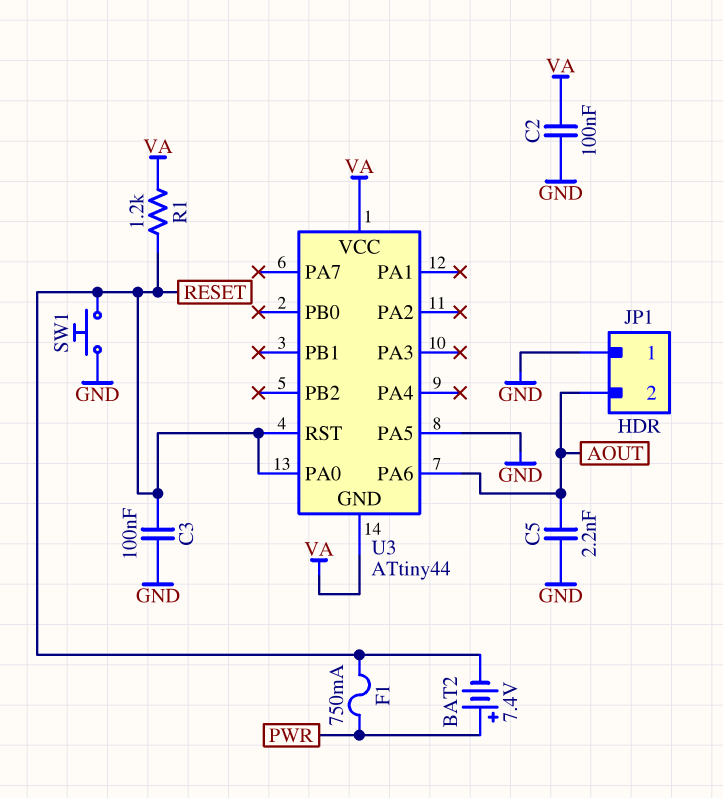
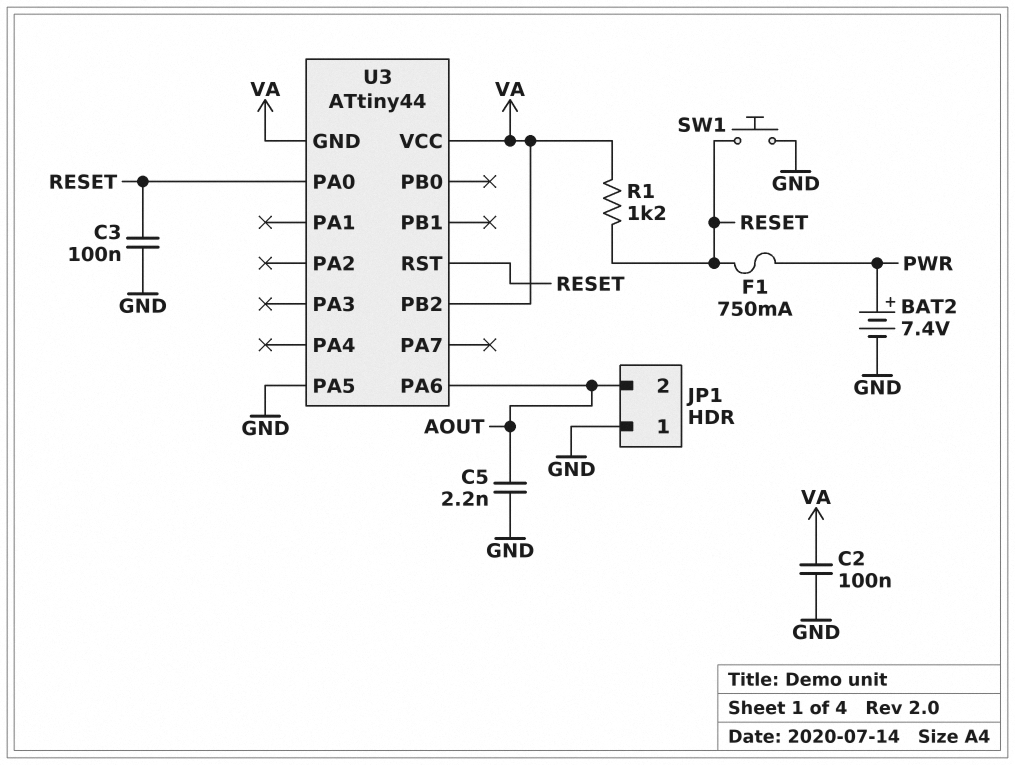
BAT2: 7.4V (plus PWR, minus RESET) -> 7.4V (plus PWR, minus GND)
U3 pin PB2: none -> VA

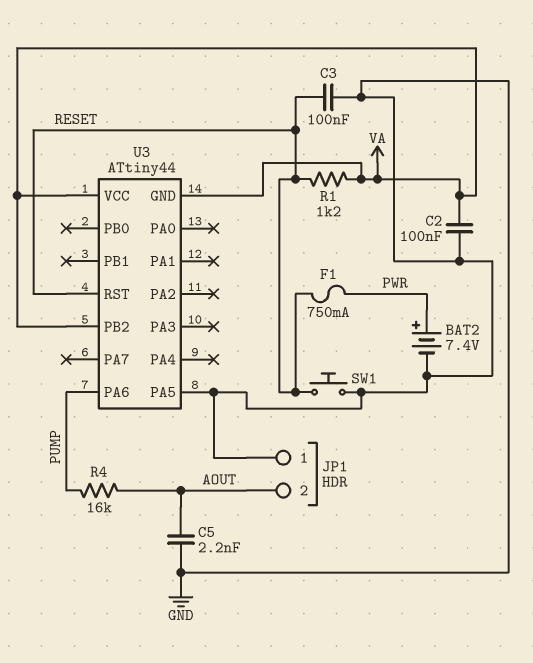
R4: none -> 16k (AOUT, PUMP)
U3 pin PA0: RESET -> none
U3 pin PA6: AOUT -> PUMP

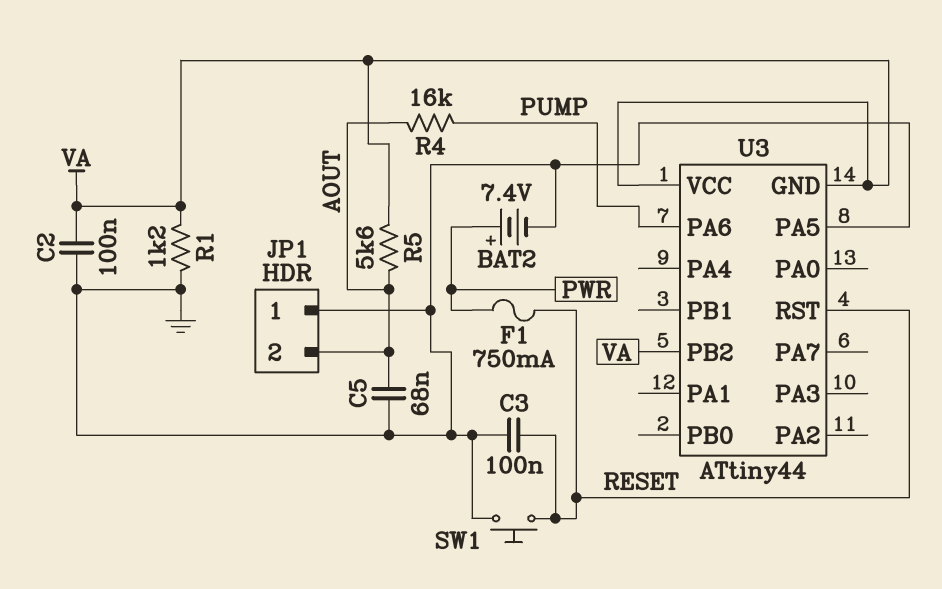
C5: 2.2nF (AOUT, GND) -> 68nF (AOUT, GND)
R1: 1.2k (RESET, VA) -> 1.2k (GND, VA)
R5: none -> 5.6k (AOUT, VA)

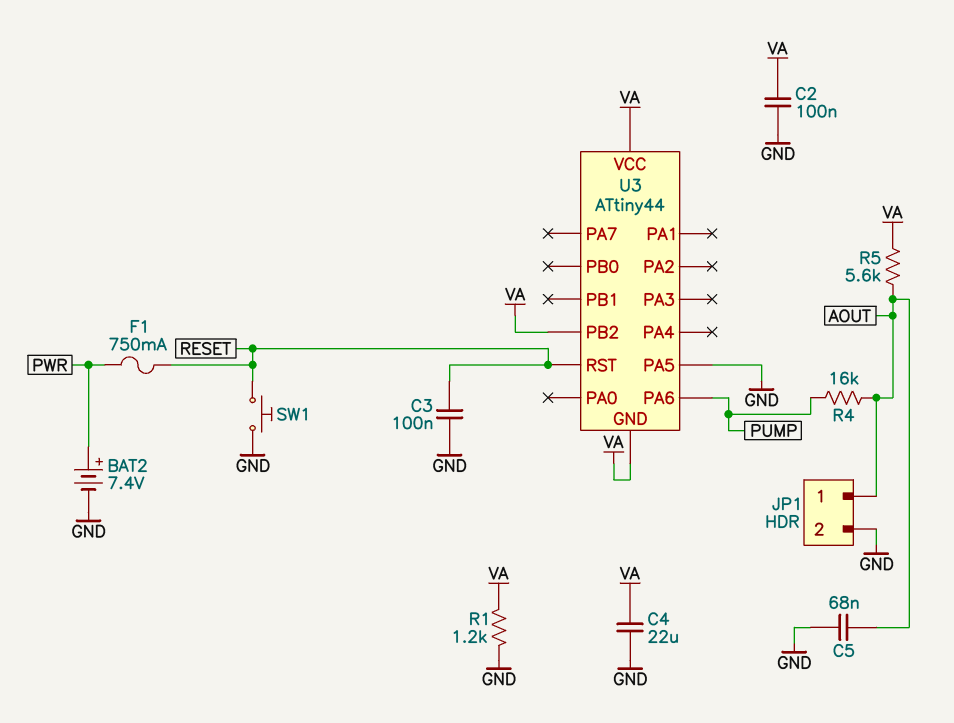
C4: none -> 22uF (GND, VA)
JP1 pin 1: GND -> AOUT
JP1 pin 2: AOUT -> GND

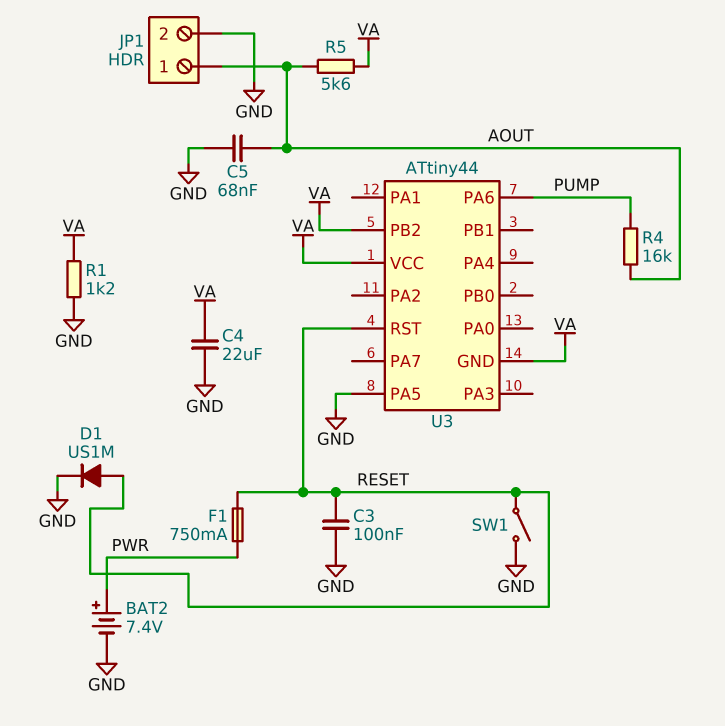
C2: 100nF (GND, VA) -> none
D1: none -> diode US1M (A RESET, K GND)
SW1: button (GND, RESET) -> switch (GND, RESET)

